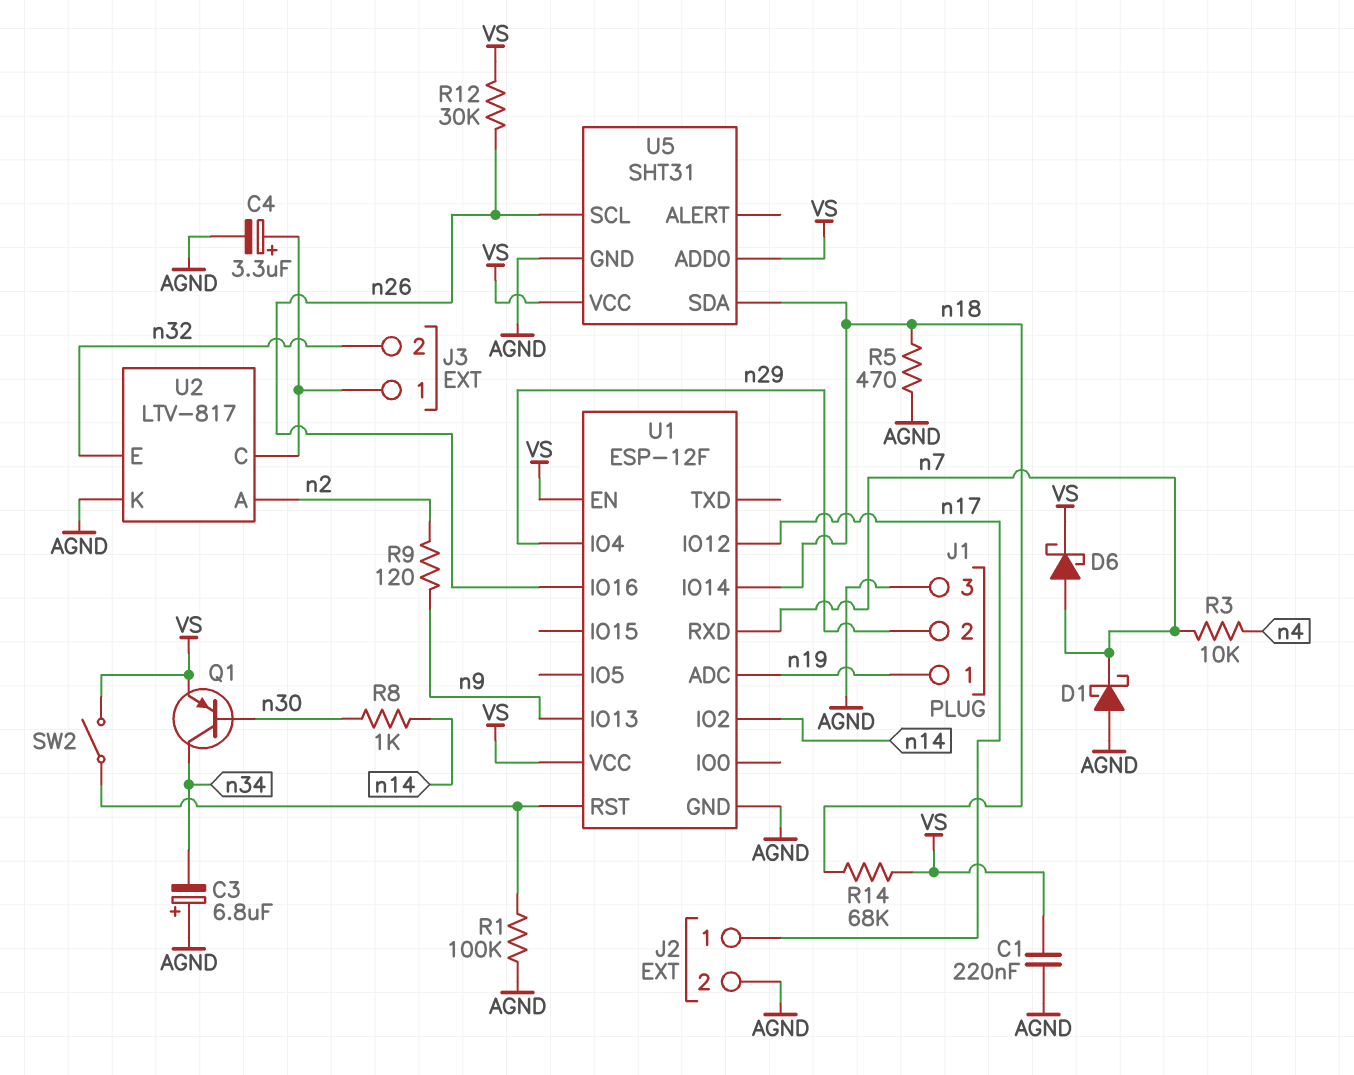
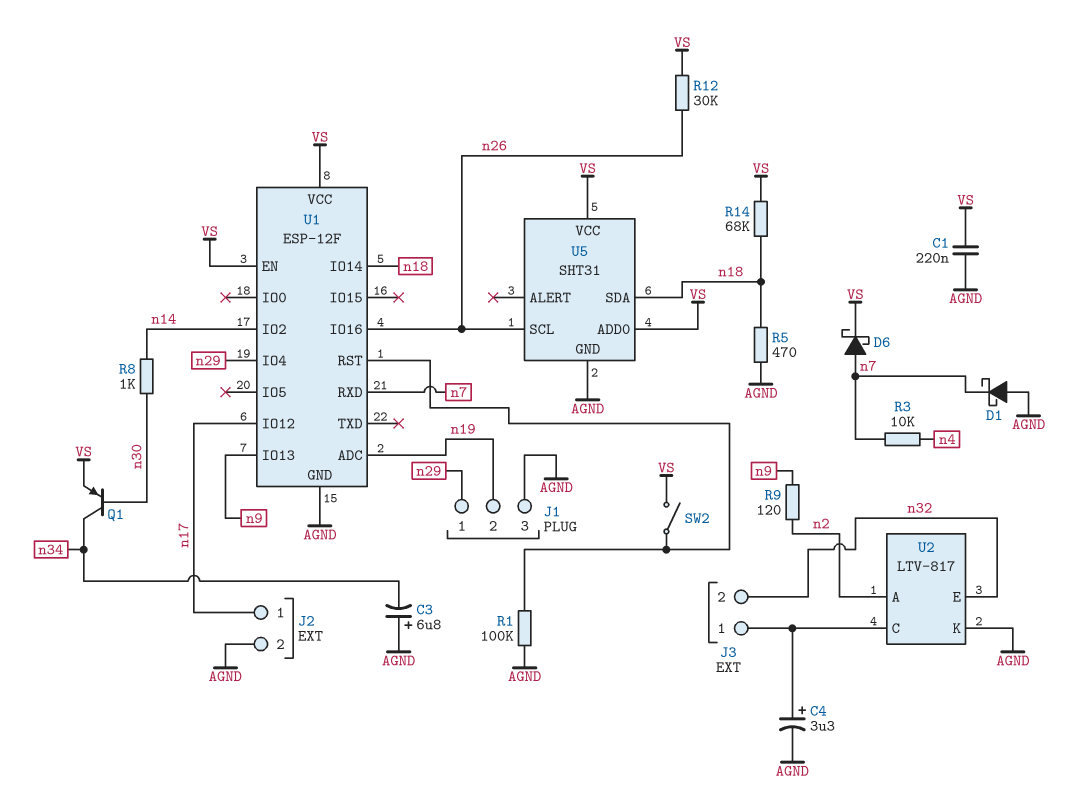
J1 pin 1: n19 -> n29
J1 pin 2: n29 -> n19

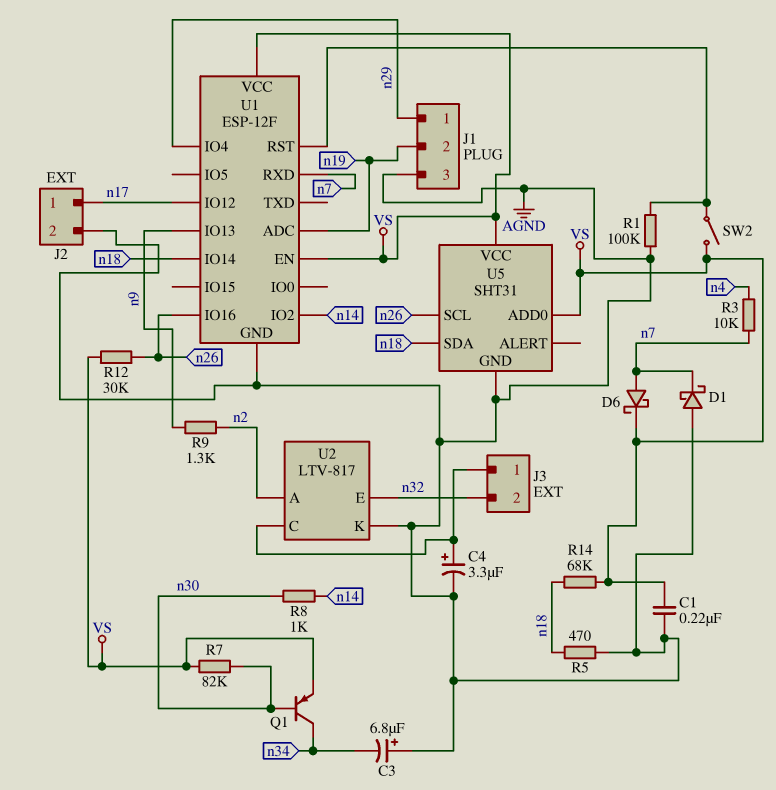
R7: none -> 82k (VS, n30)
R9: 120 (n2, n9) -> 1.3k (n2, n9)

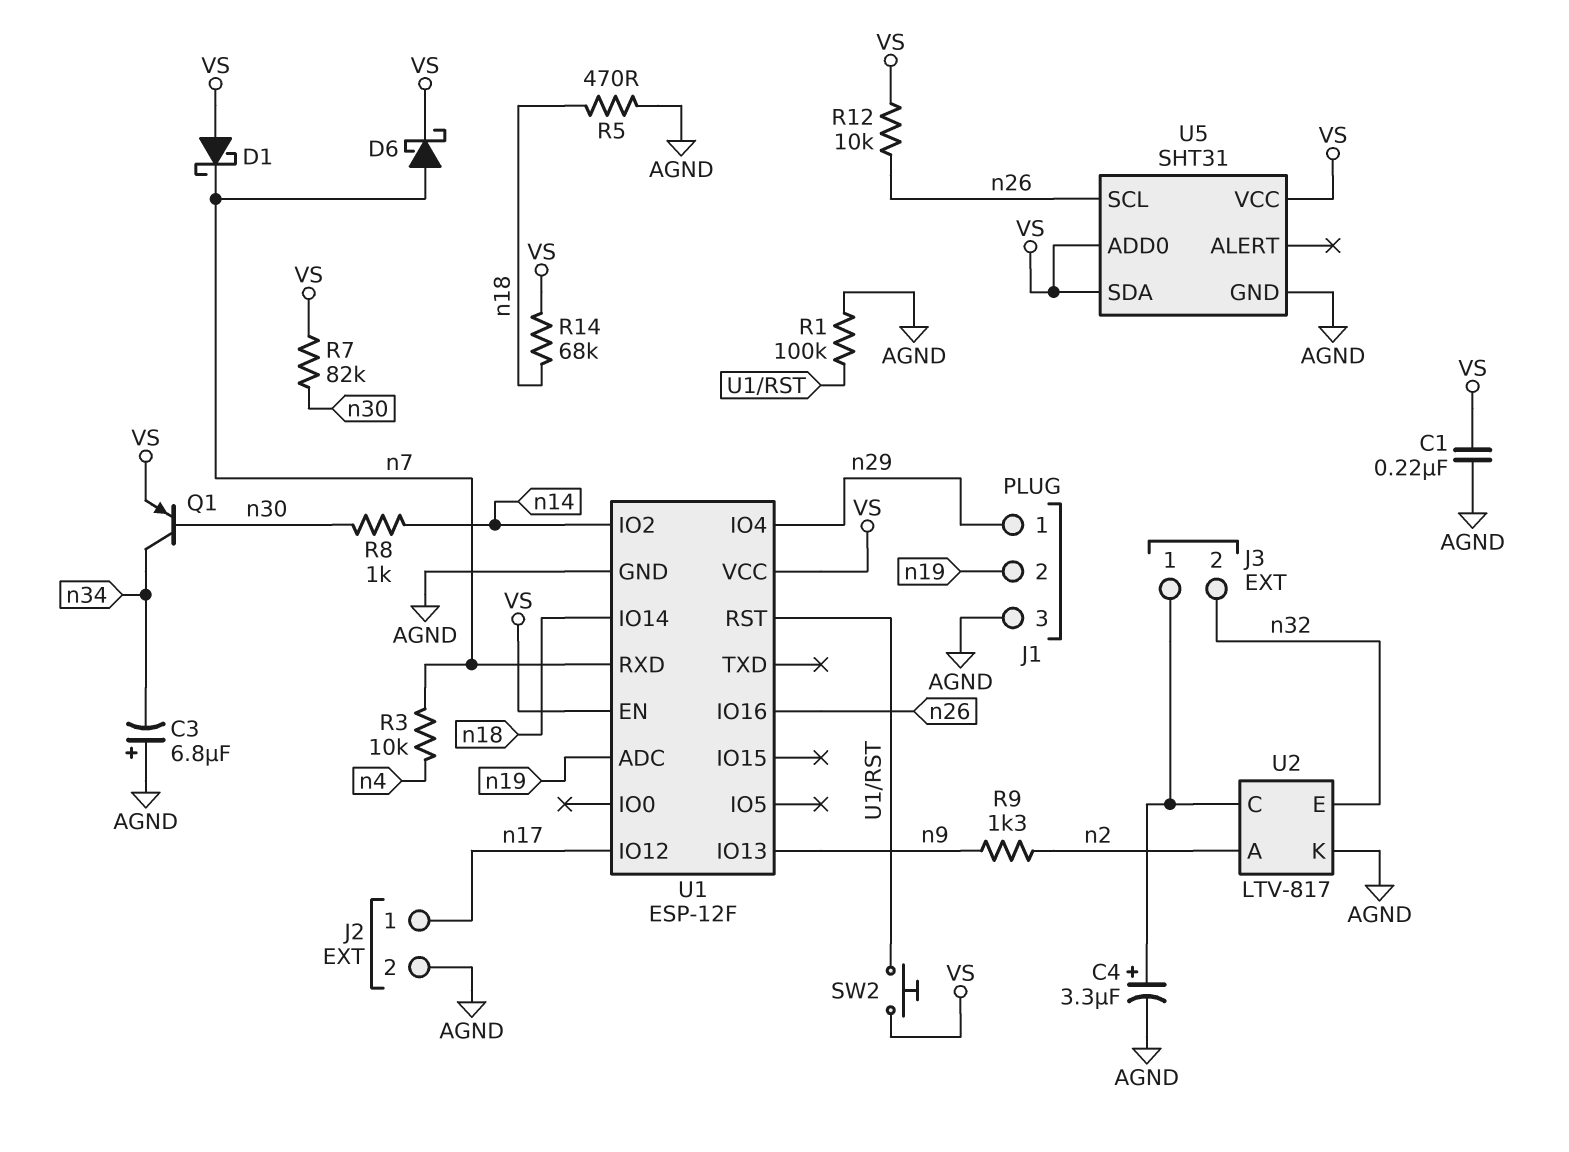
D1: schottky (A AGND, K n7) -> schottky (A VS, K n7)
R12: 30k (VS, n26) -> 10k (VS, n26)
SW2: switch (U1/RST, VS) -> button (U1/RST, VS)
U5 pin SDA: n18 -> VS

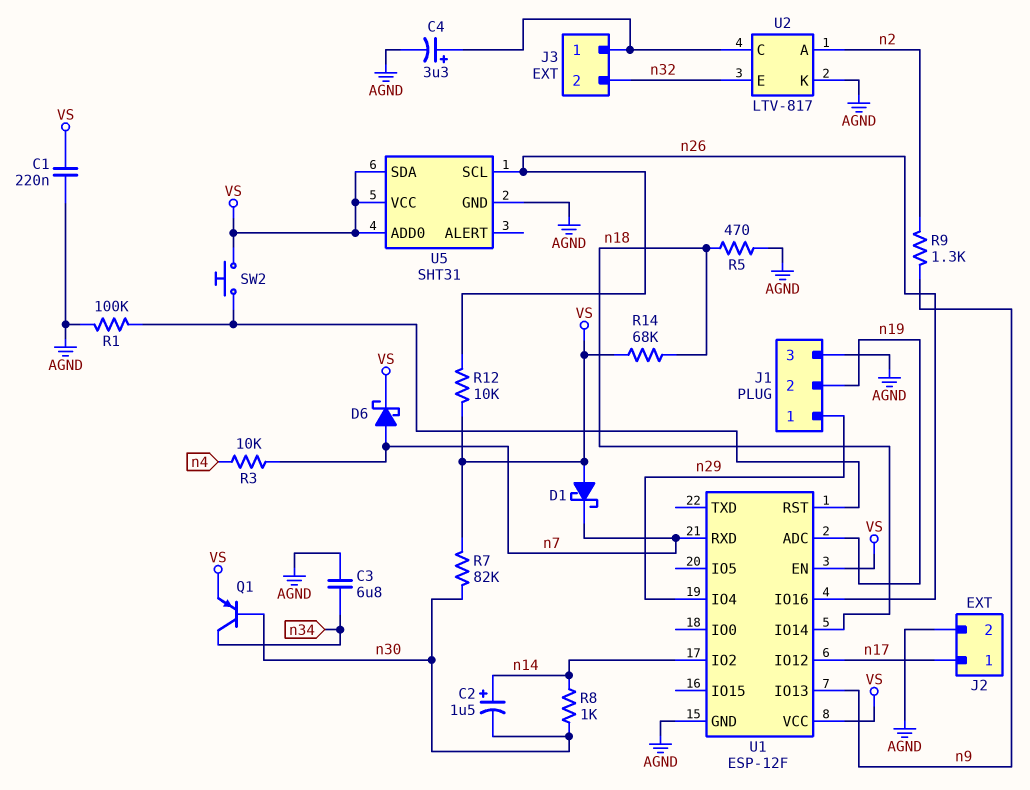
C2: none -> 1.5uF (plus n14, minus n30)
C3: 6.8uF (plus AGND, minus n34) -> 6.8uF (AGND, n34)

